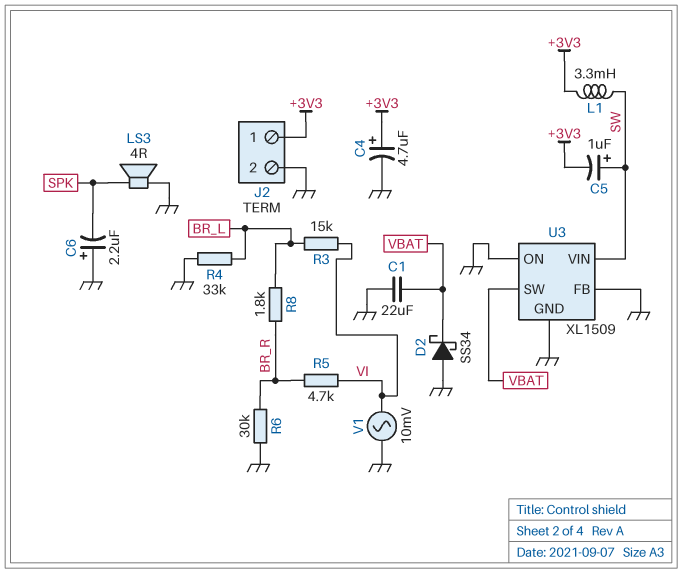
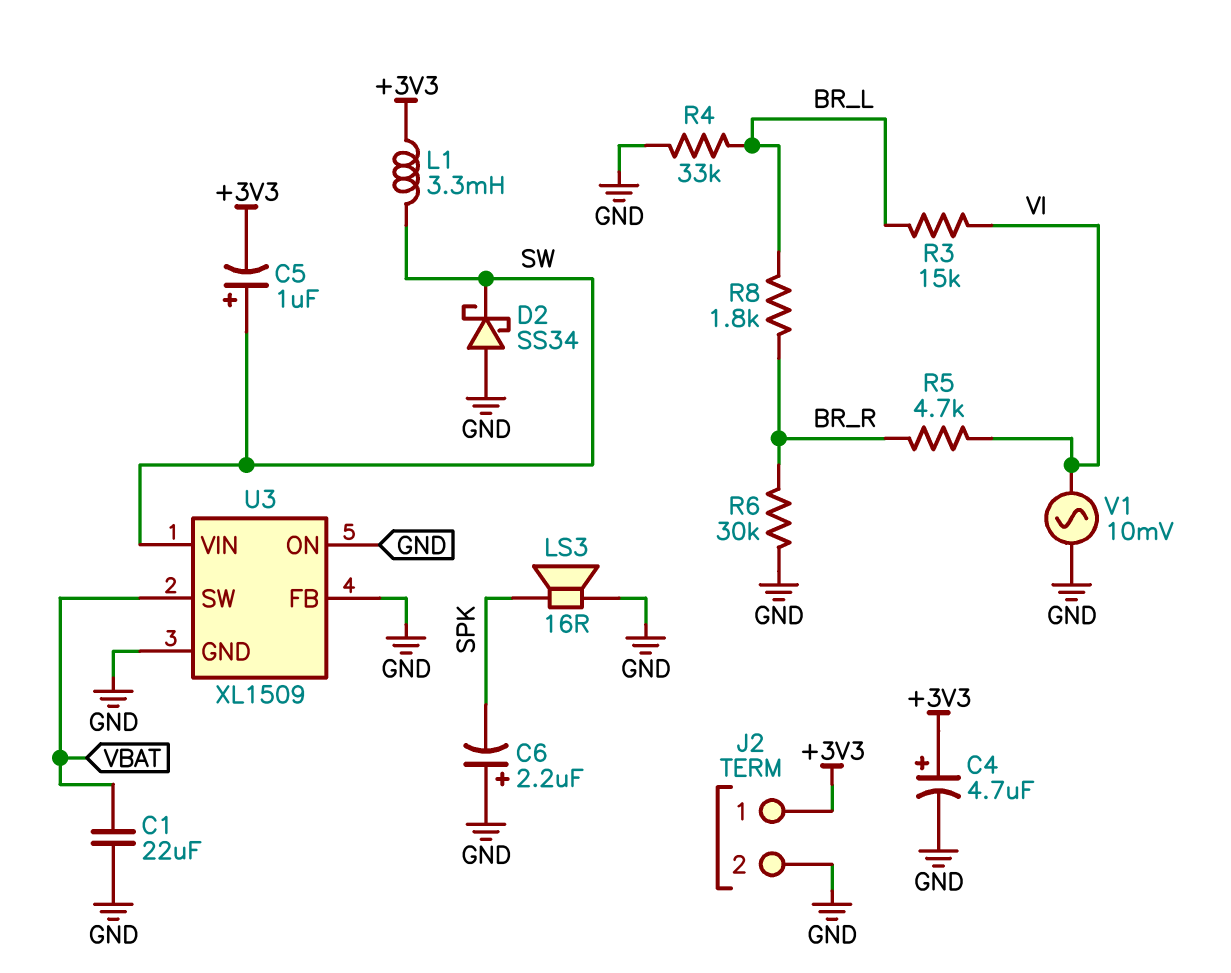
D2: schottky SS34 (A GND, K VBAT) -> schottky SS34 (A GND, K SW)
LS3: speaker 4R (GND, SPK) -> speaker 16R (GND, SPK)

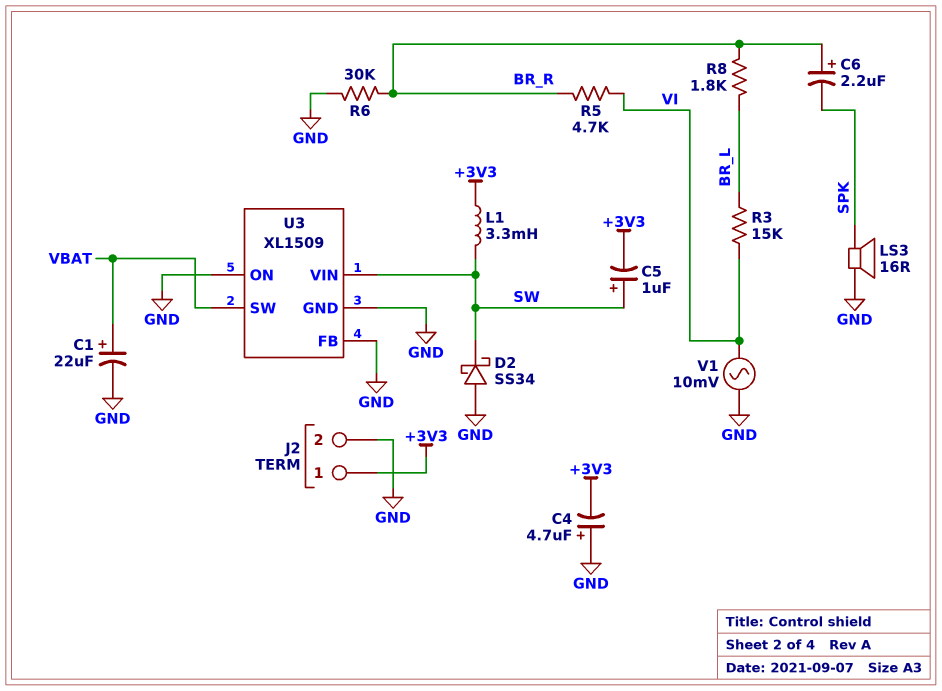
C1: 22uF (GND, VBAT) -> 22uF (plus VBAT, minus GND)
C4: 4.7uF (plus +3V3, minus GND) -> 4.7uF (plus GND, minus +3V3)
C6: 2.2uF (plus GND, minus SPK) -> 2.2uF (plus BR_R, minus SPK)
R4: 33k (BR_L, GND) -> none

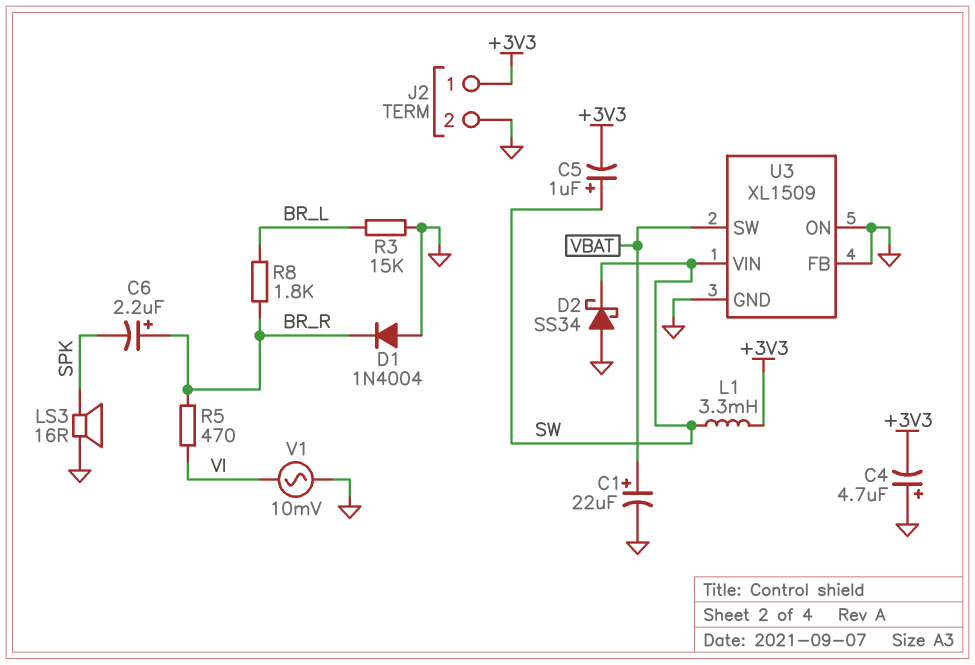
D1: none -> diode 1N4004 (A GND, K BR_R)
R3: 15k (BR_L, VI) -> 15k (BR_L, GND)
R5: 4.7k (BR_R, VI) -> 470 (BR_R, VI)
R6: 30k (BR_R, GND) -> none

